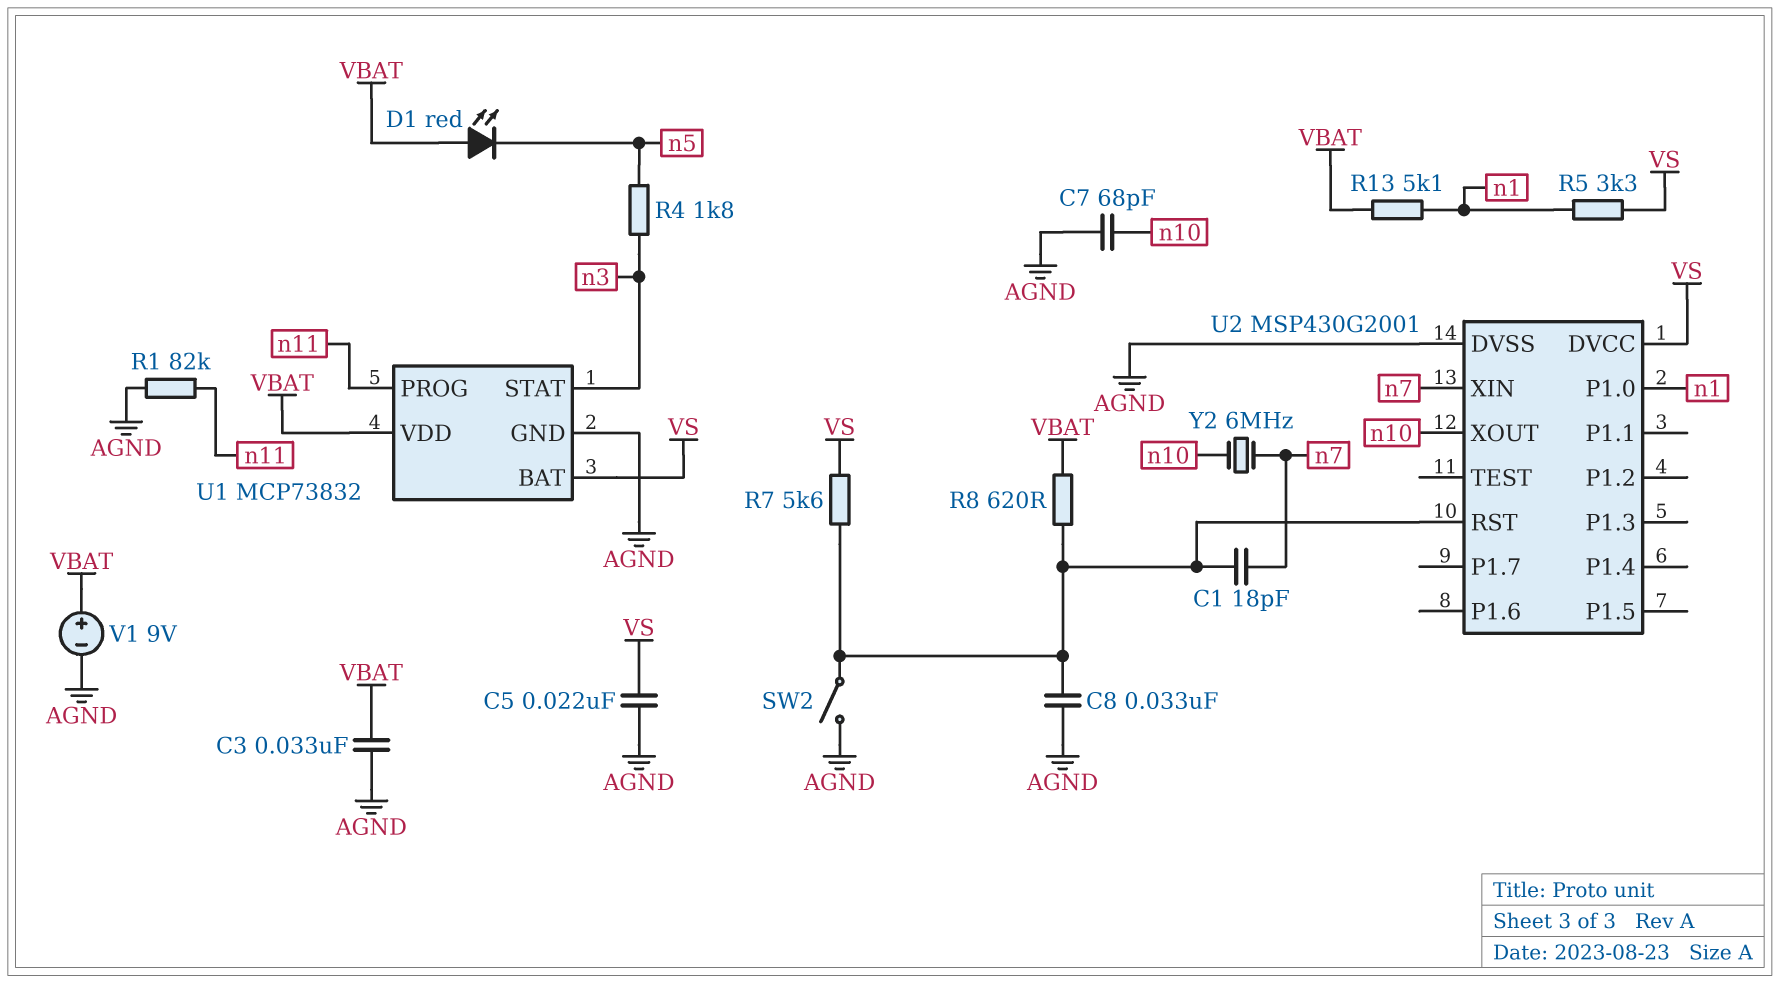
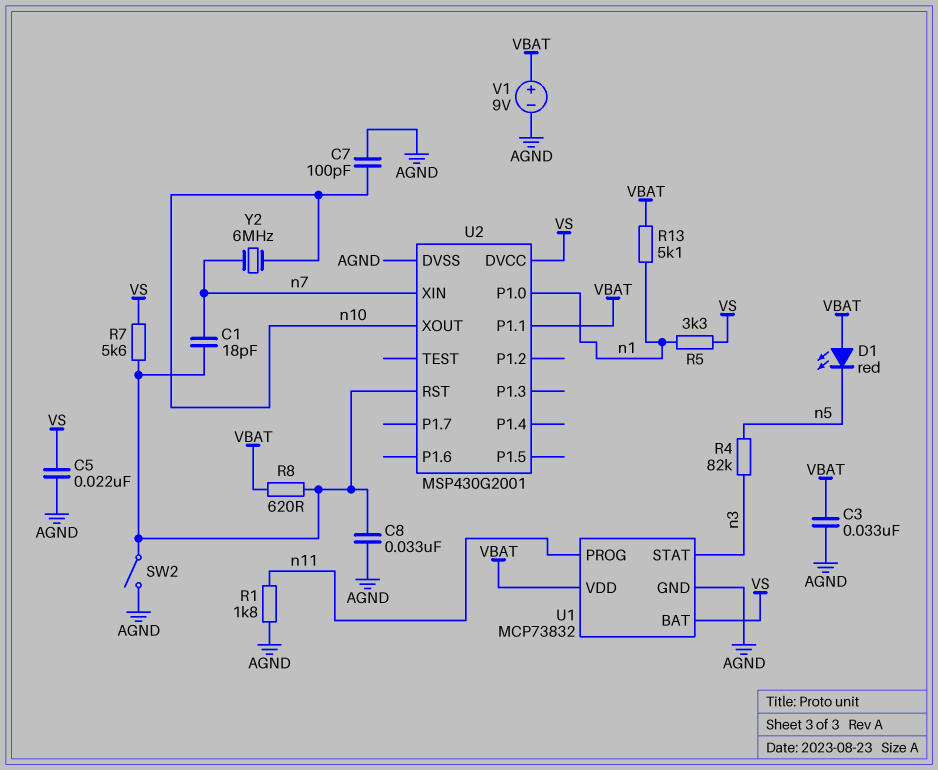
C7: 68pF (AGND, n10) -> 100pF (AGND, n10)
R1: 82k (AGND, n11) -> 1.8k (AGND, n11)
R4: 1.8k (n3, n5) -> 82k (n3, n5)
U2 pin P1.1: none -> VBAT

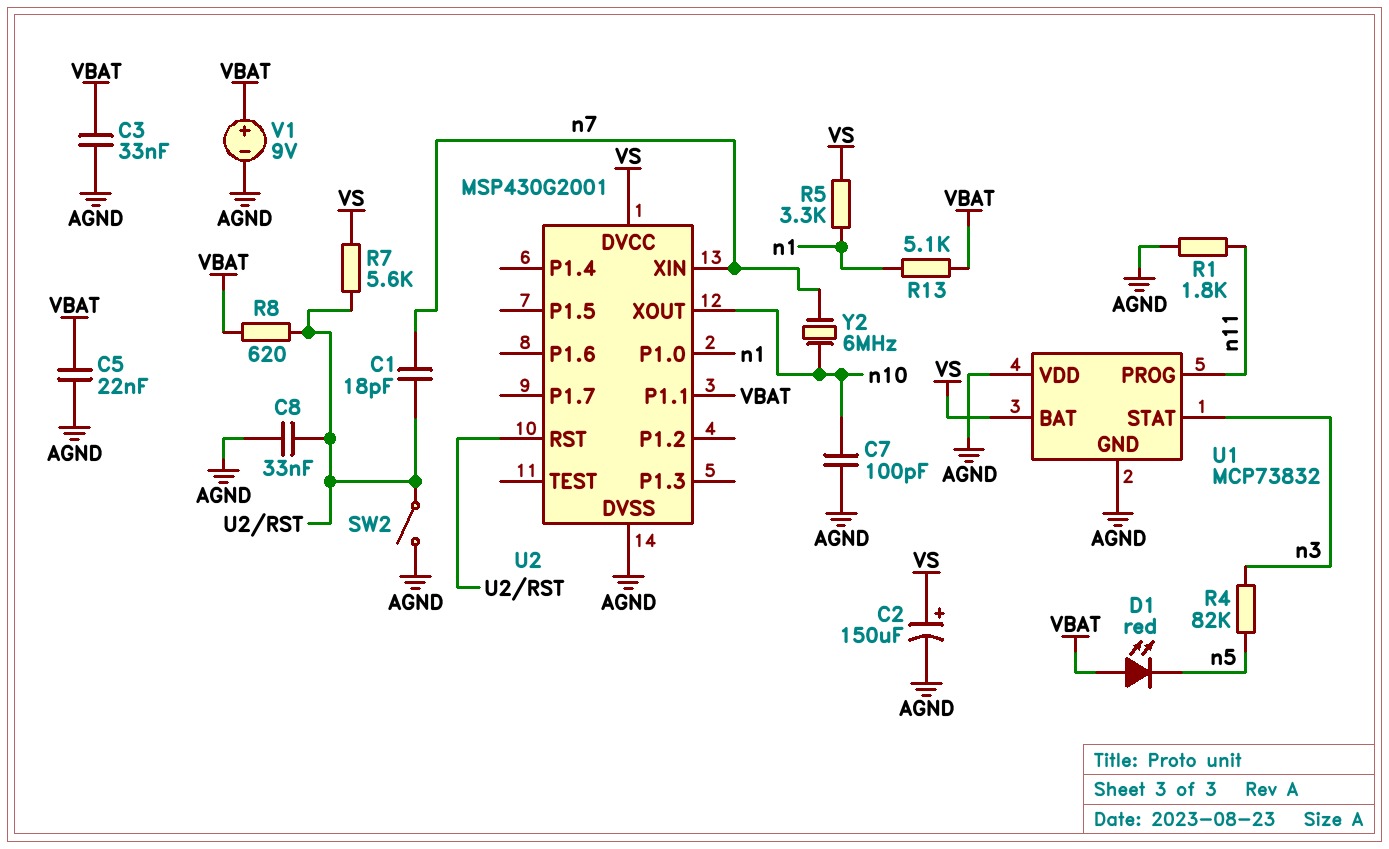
C2: none -> 150uF (plus VS, minus AGND)
C5: 22nF (AGND, VS) -> 22nF (AGND, VBAT)
U1 pin VDD: VBAT -> AGND

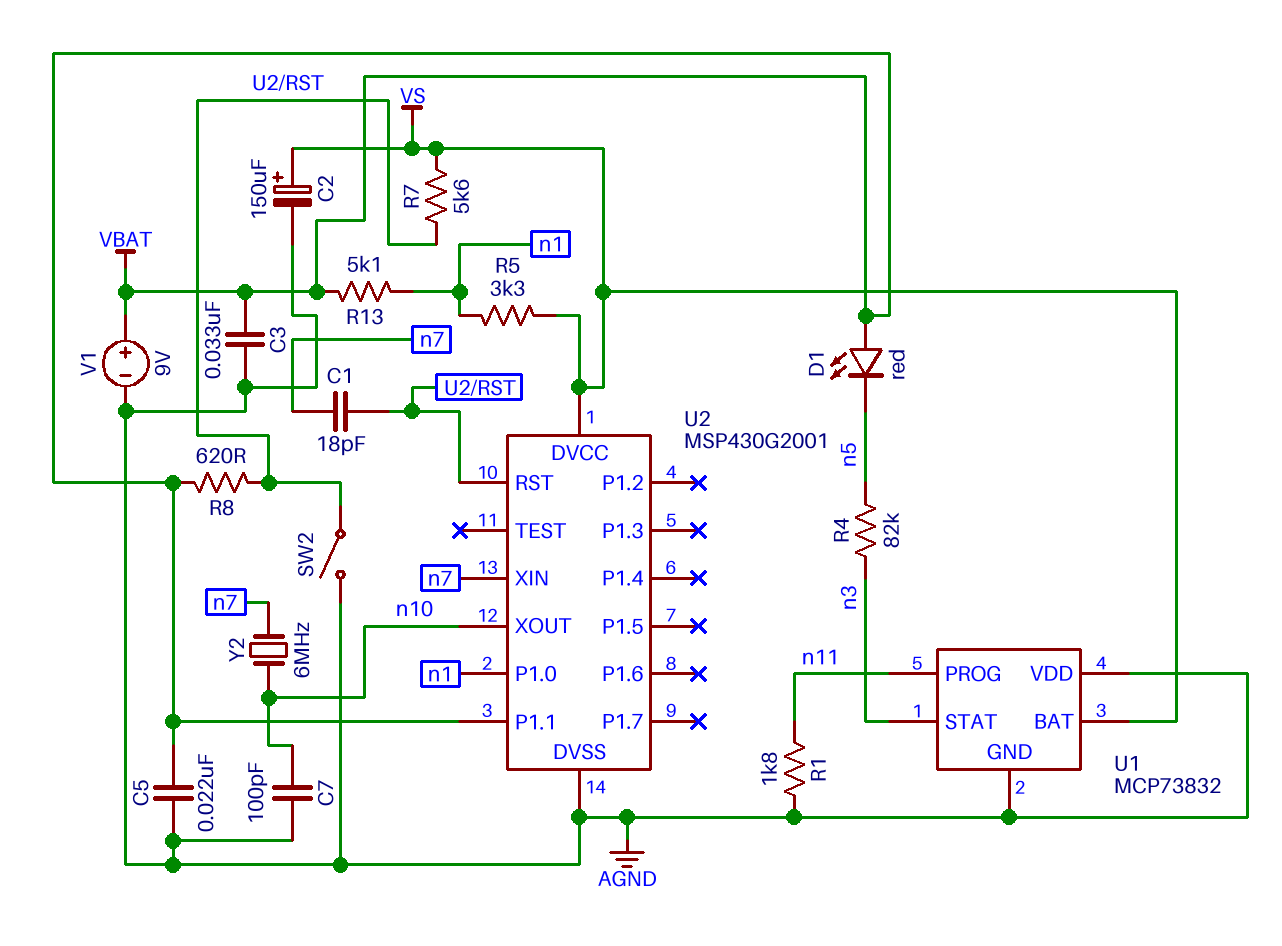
C8: 33nF (AGND, U2/RST) -> none

